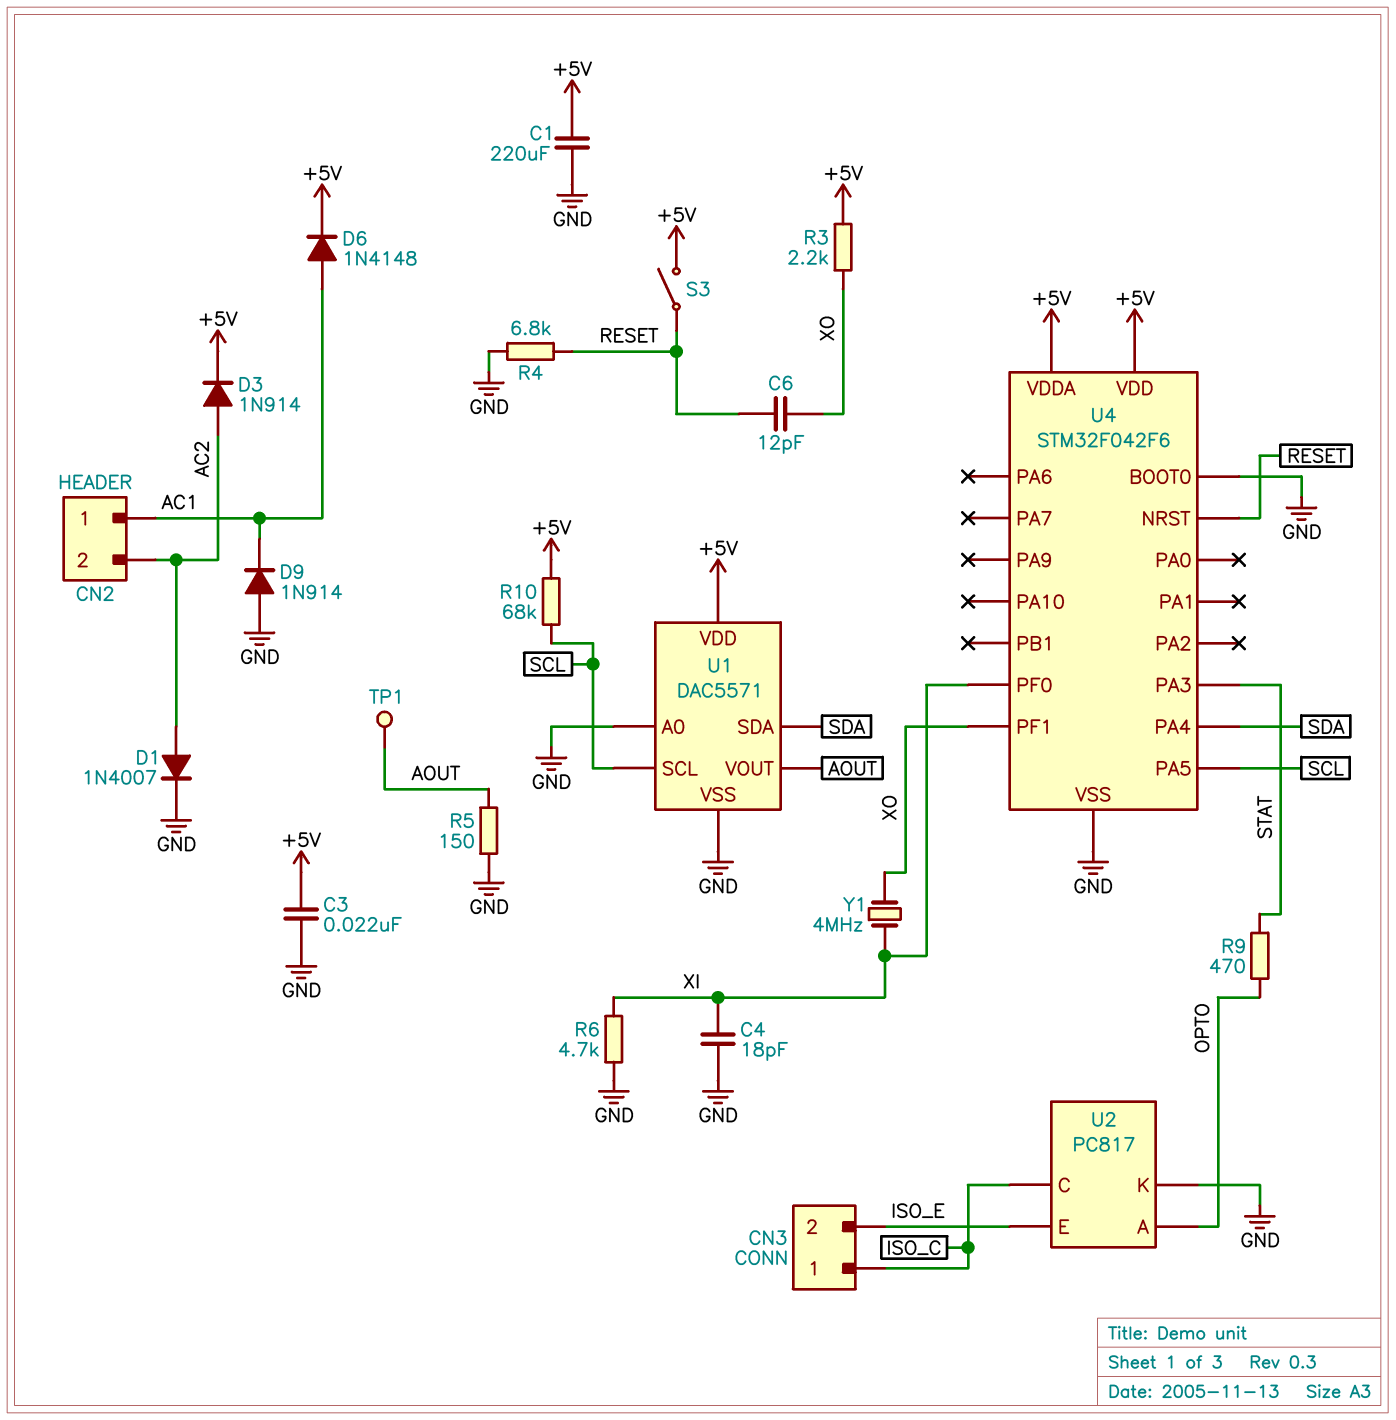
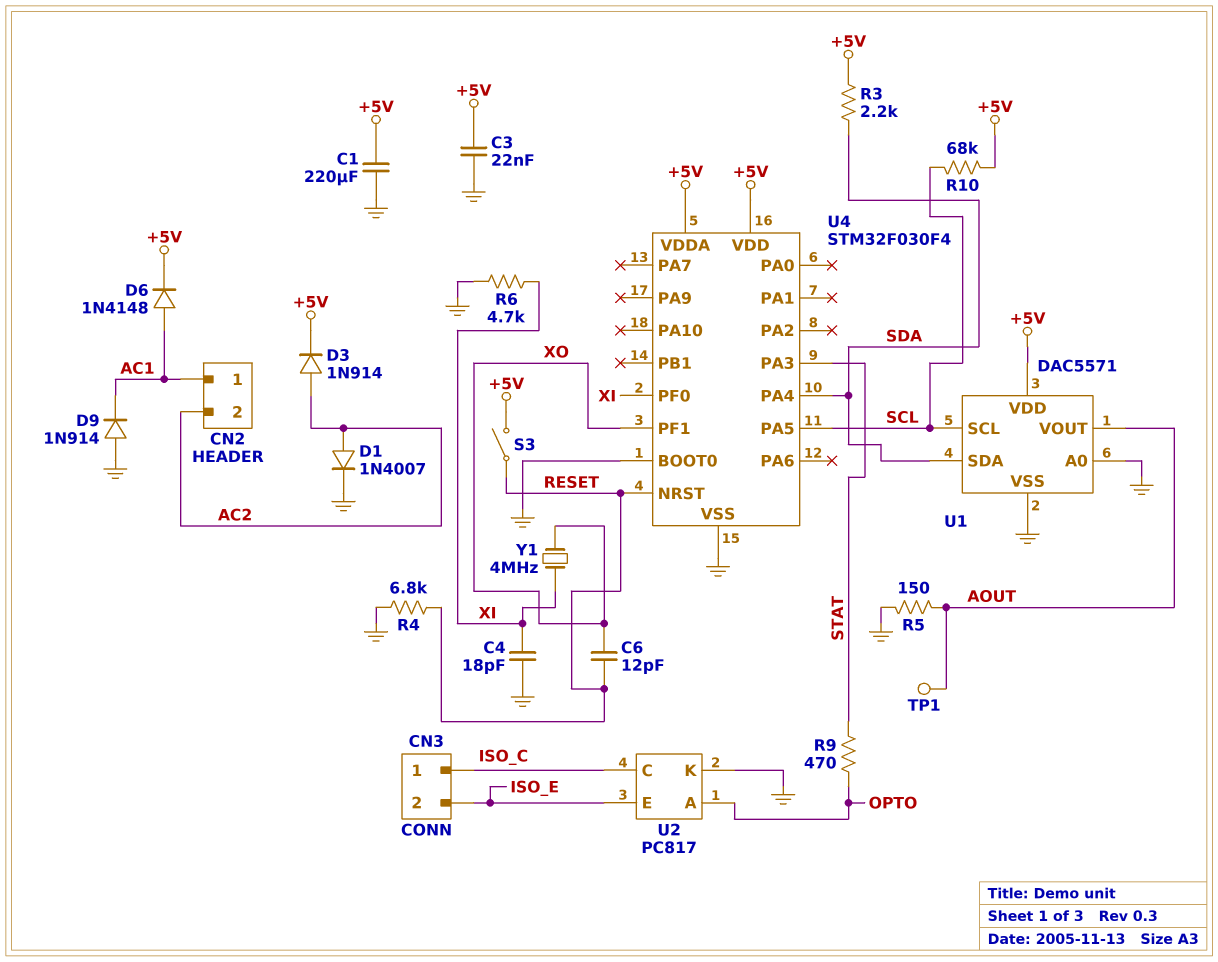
R3: 2.2k (+5V, XO) -> 2.2k (+5V, SDA)
U4: STM32F042F6 -> STM32F030F4

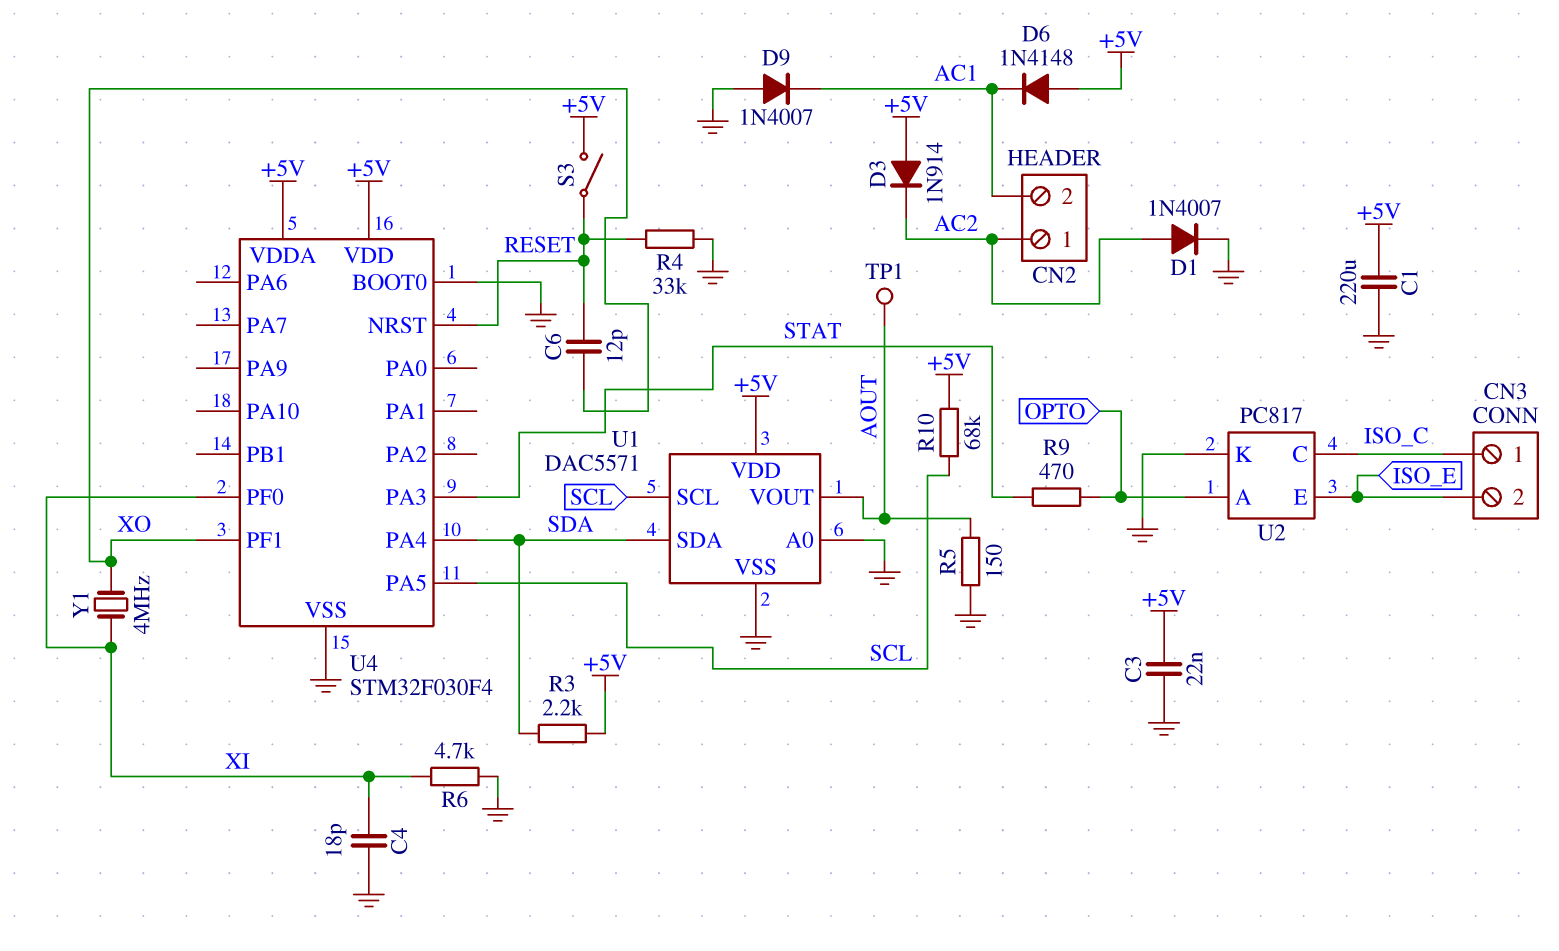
CN2 pin 1: AC1 -> AC2
CN2 pin 2: AC2 -> AC1
D3: diode 1N914 (A AC2, K +5V) -> diode 1N914 (A +5V, K AC2)
D6: diode 1N4148 (A AC1, K +5V) -> diode 1N4148 (A +5V, K AC1)
D9: diode 1N914 (A GND, K AC1) -> diode 1N4007 (A GND, K AC1)
R4: 6.8k (GND, RESET) -> 33k (GND, RESET)

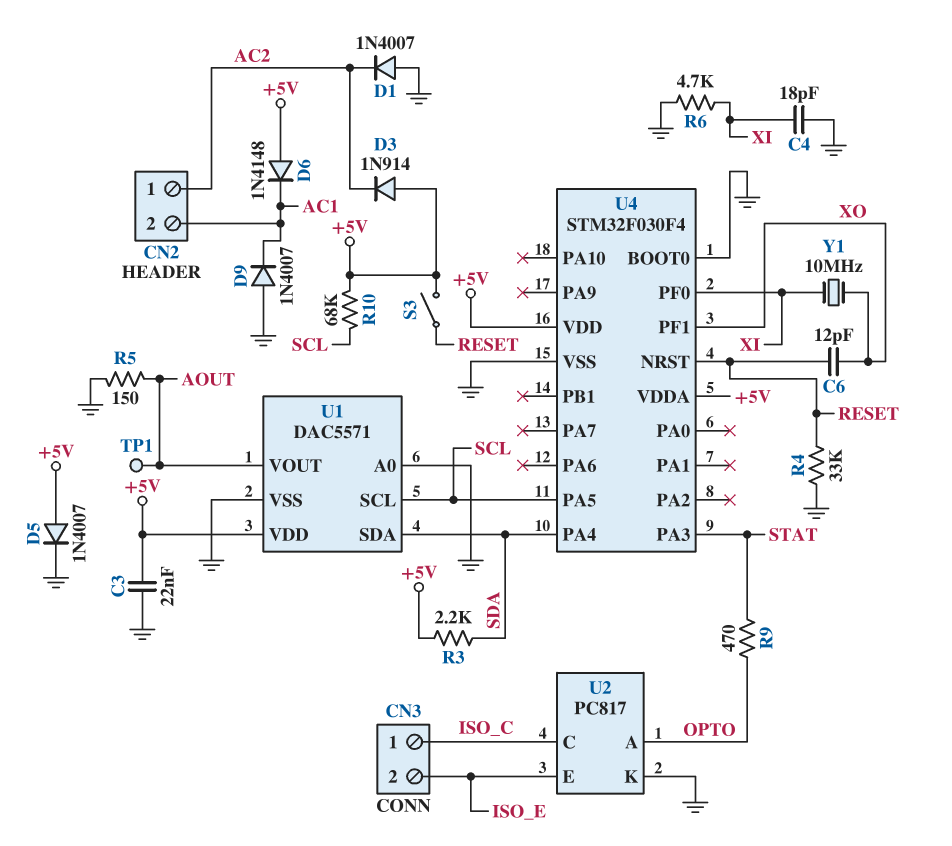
C1: 220uF (+5V, GND) -> none
D1: diode 1N4007 (A AC2, K GND) -> diode 1N4007 (A GND, K AC2)
D5: none -> diode 1N4007 (A +5V, K GND)
Y1: 4MHz (XI, XO) -> 10MHz (XI, XO)

